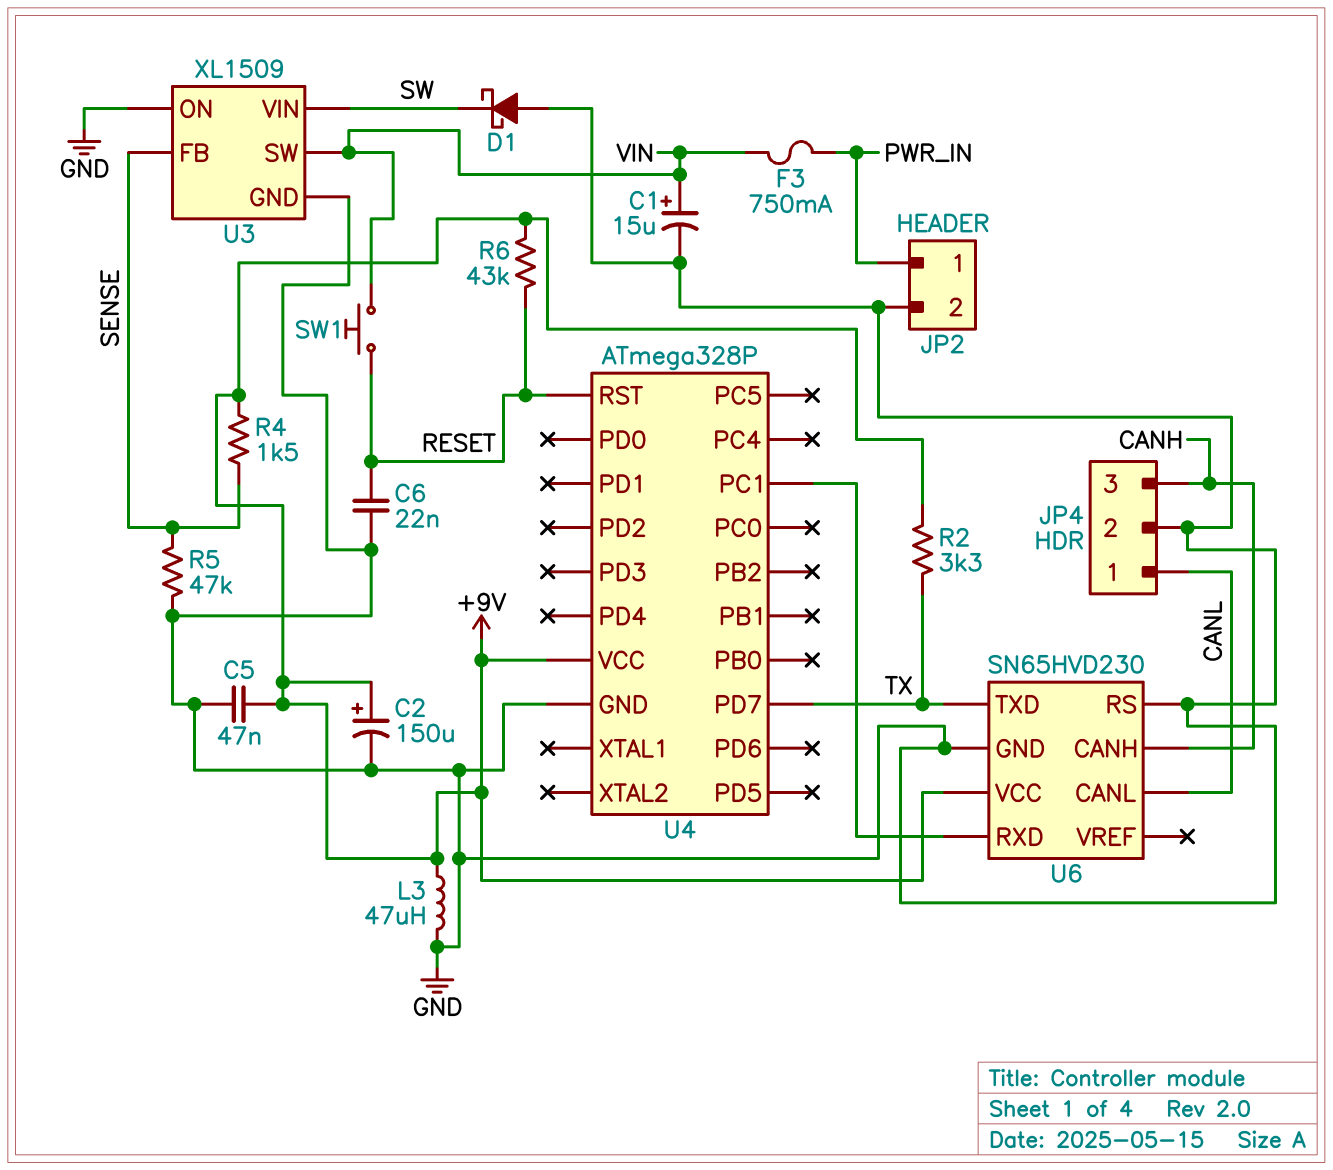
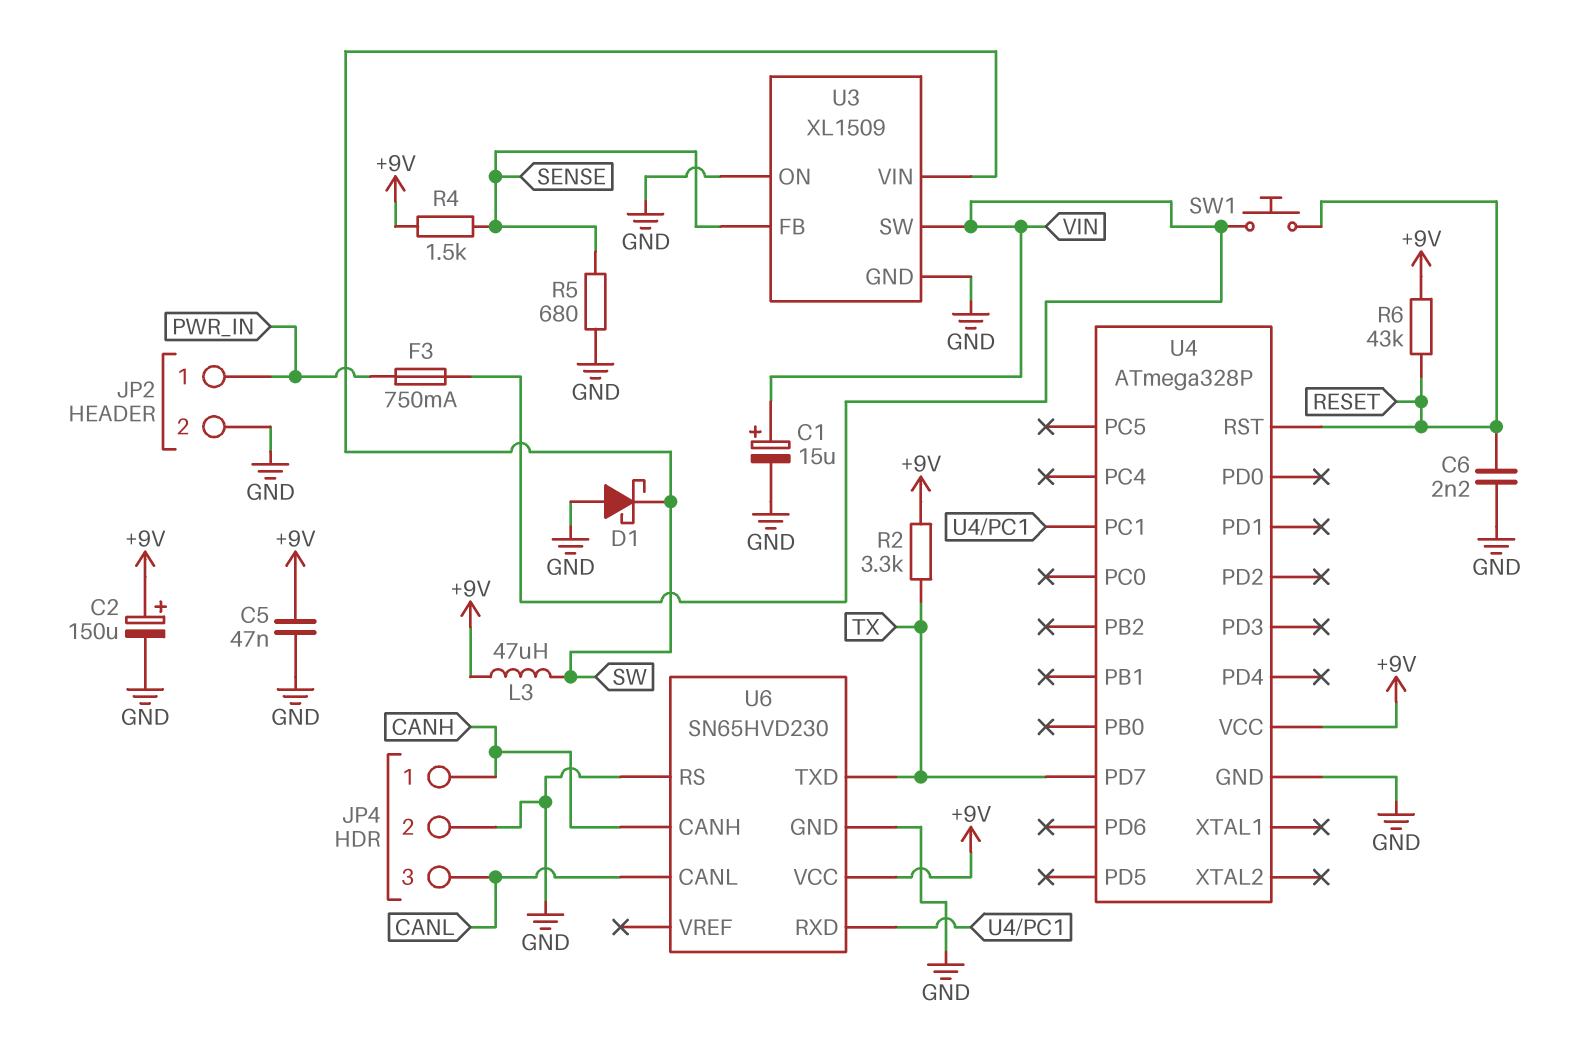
C6: 22nF (GND, RESET) -> 2.2nF (GND, RESET)
JP4 pin 1: CANL -> CANH
JP4 pin 3: CANH -> CANL
L3: 47uH (+9V, GND) -> 47uH (+9V, SW)
R5: 47k (GND, SENSE) -> 680 (GND, SENSE)

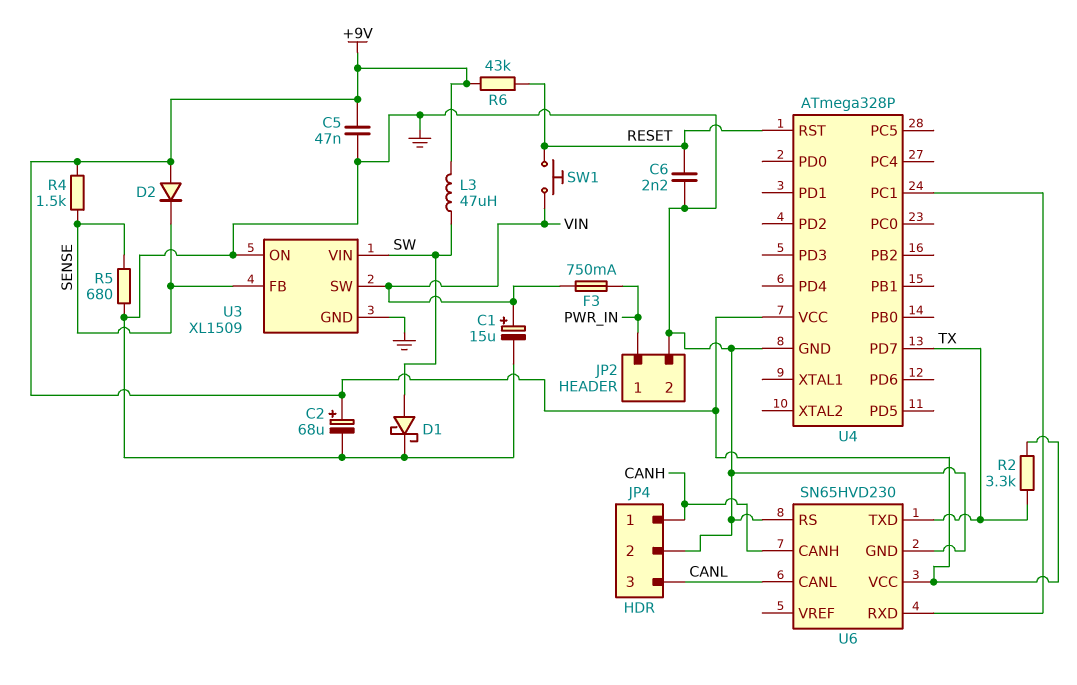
C2: 150uF (plus +9V, minus GND) -> 68uF (plus +9V, minus GND)
D1: schottky (A GND, K SW) -> schottky (A SW, K GND)
D2: none -> diode (A +9V, K SENSE)

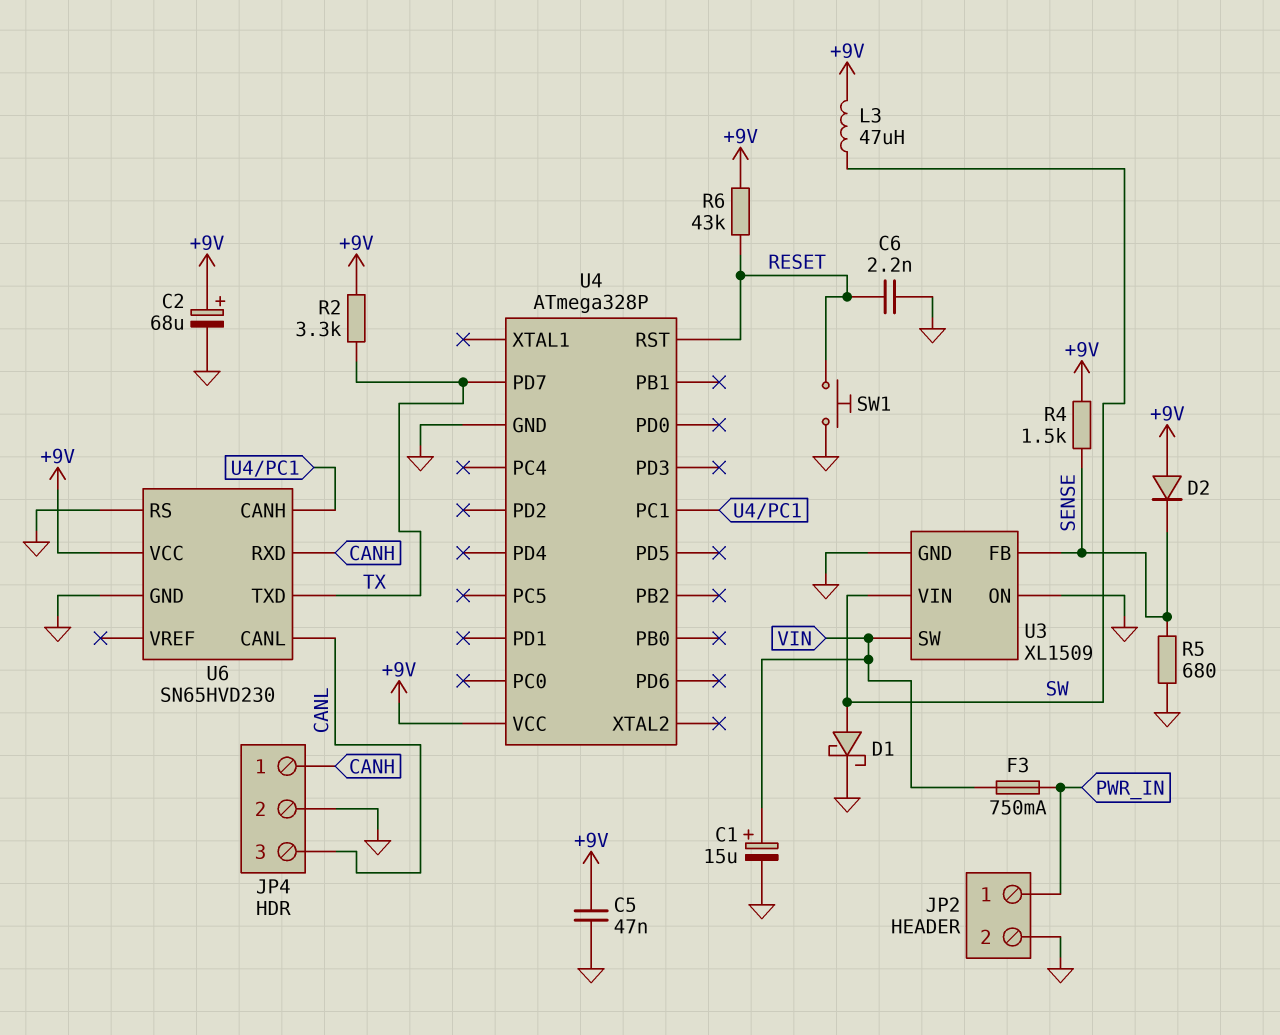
SW1: button (RESET, VIN) -> button (GND, RESET)
U6 pin CANH: CANH -> U4/PC1
U6 pin RXD: U4/PC1 -> CANH

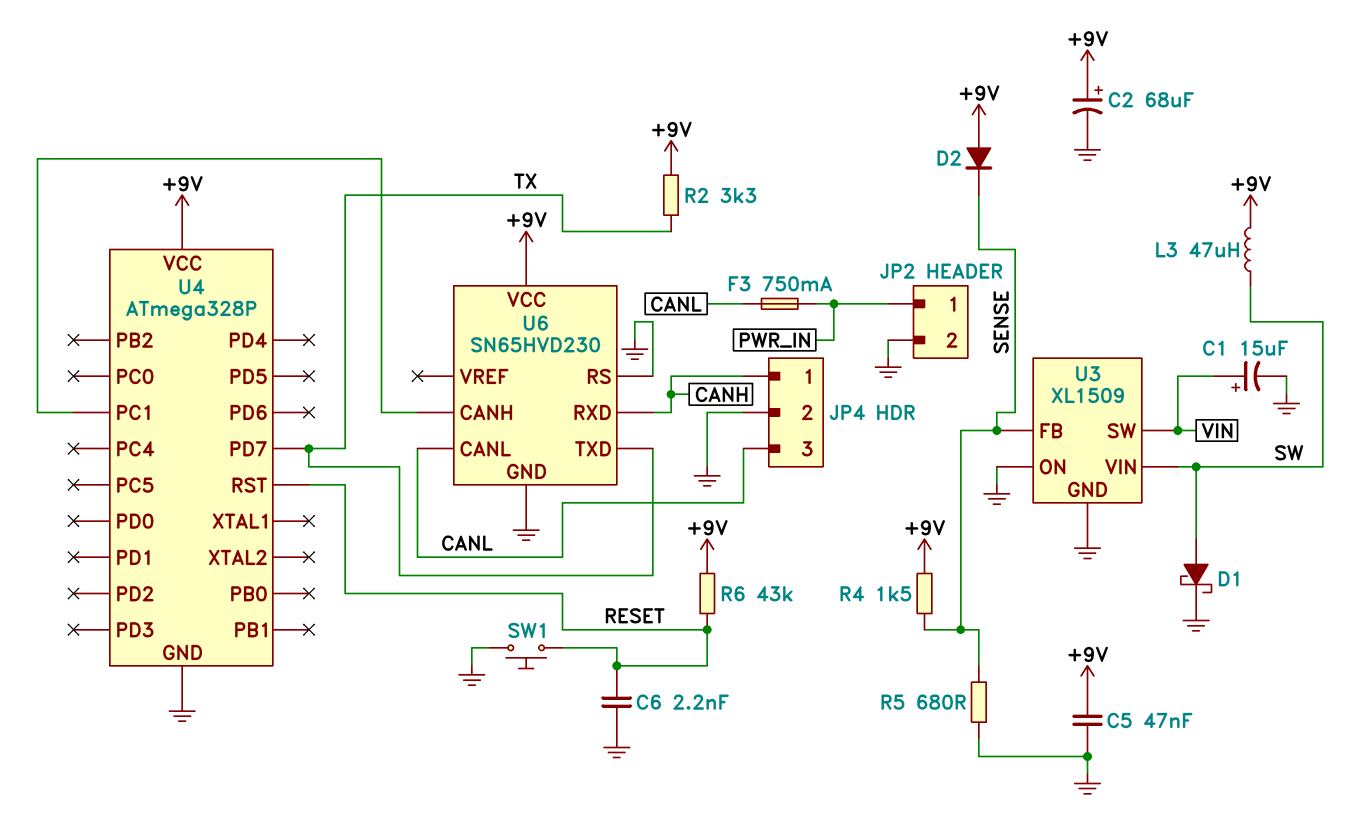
F3: 750mA (PWR_IN, VIN) -> 750mA (CANL, PWR_IN)

